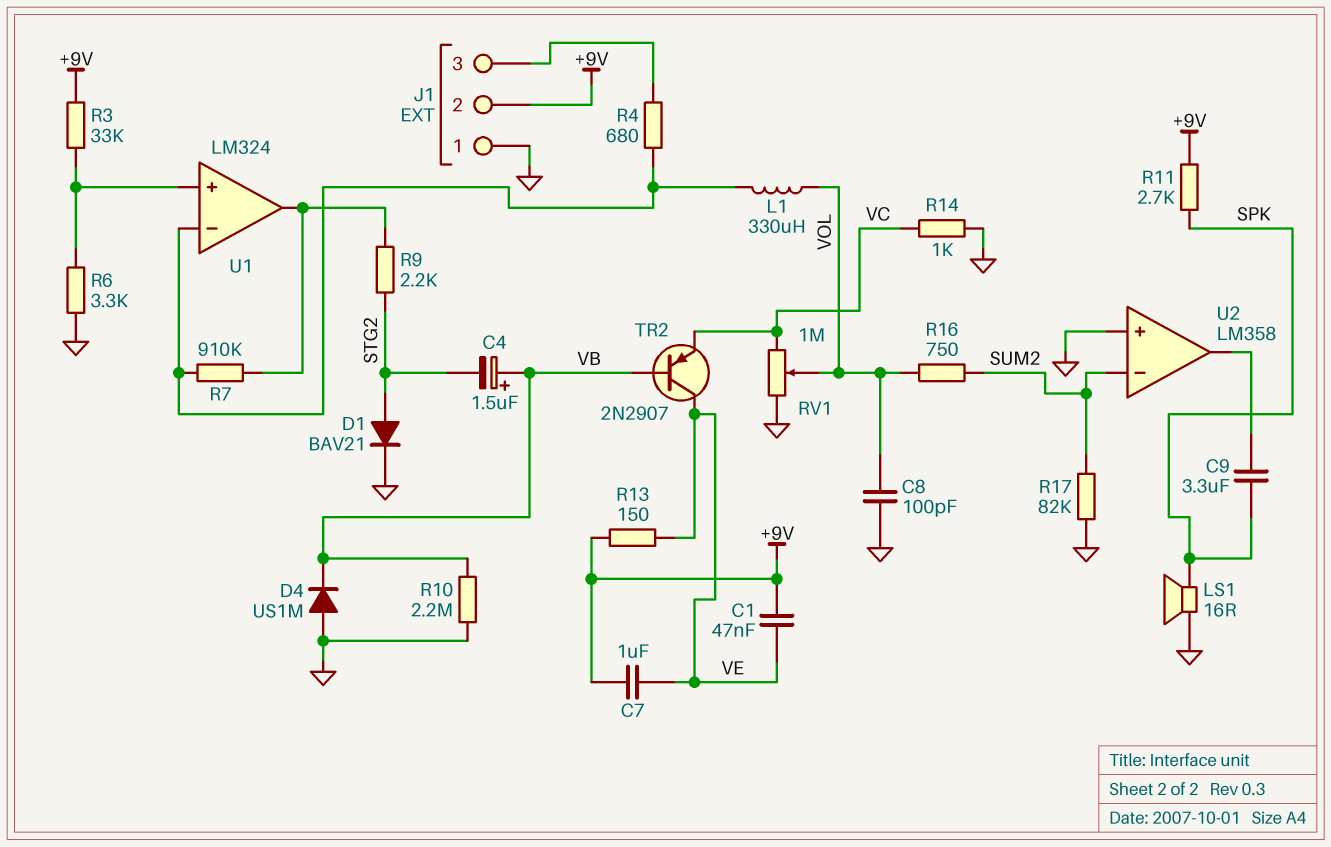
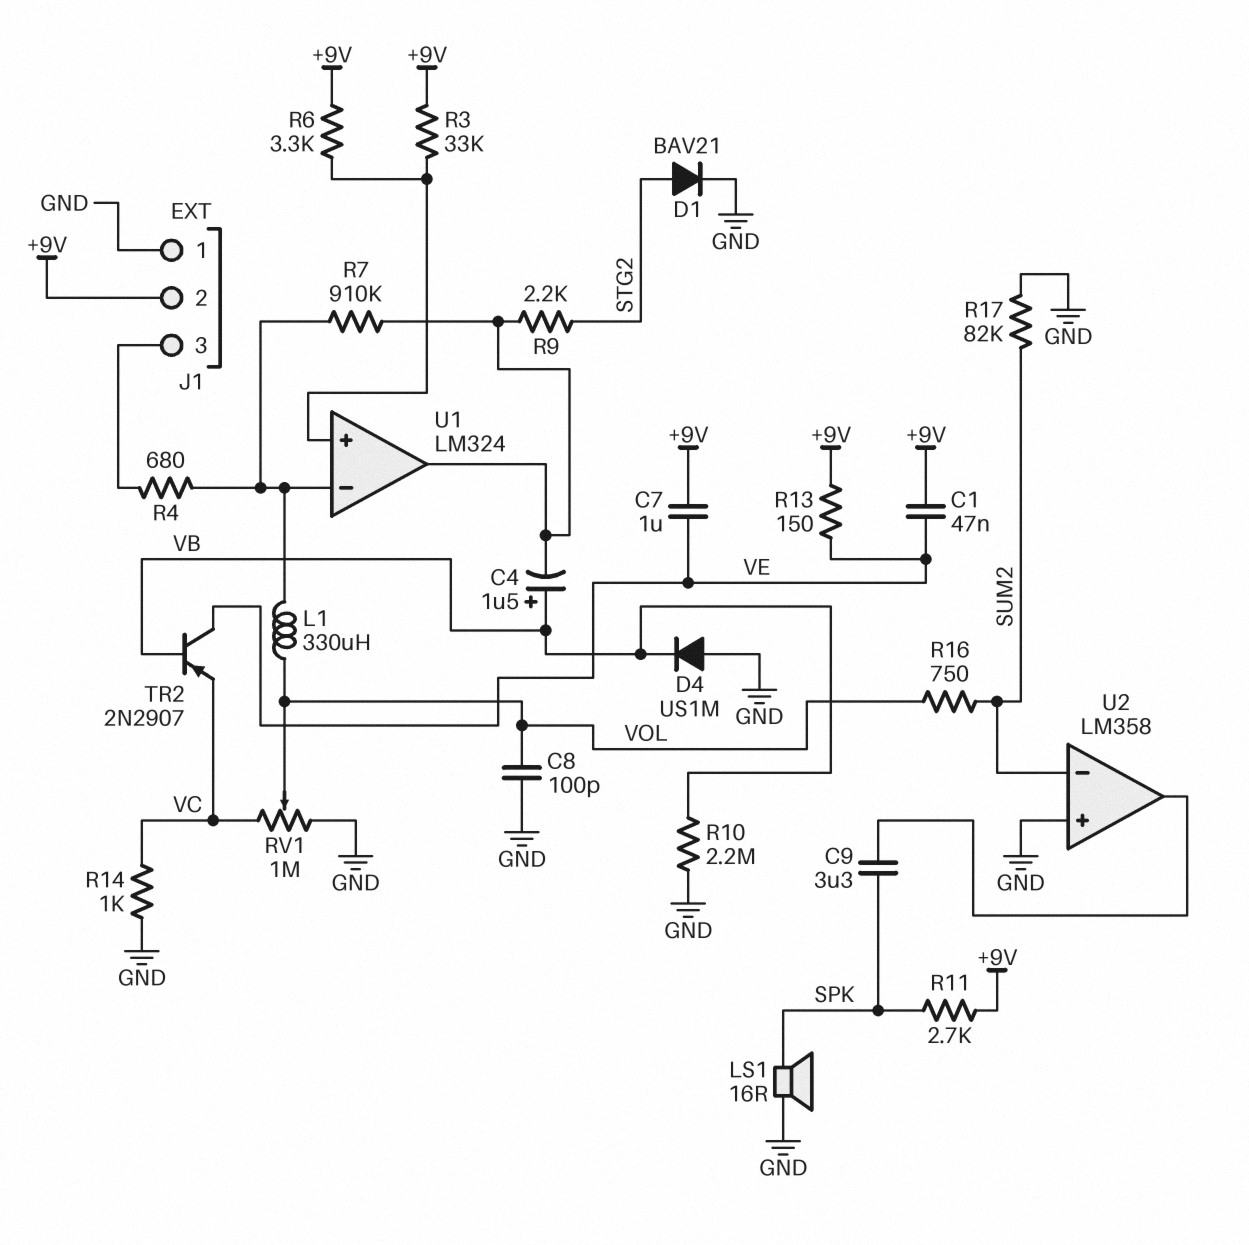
C4: 1.5uF (plus VB, minus STG2) -> 1.5uF (plus VB, minus U1/out)
R6: 3.3k (GND, U1/in+) -> 3.3k (+9V, U1/in+)

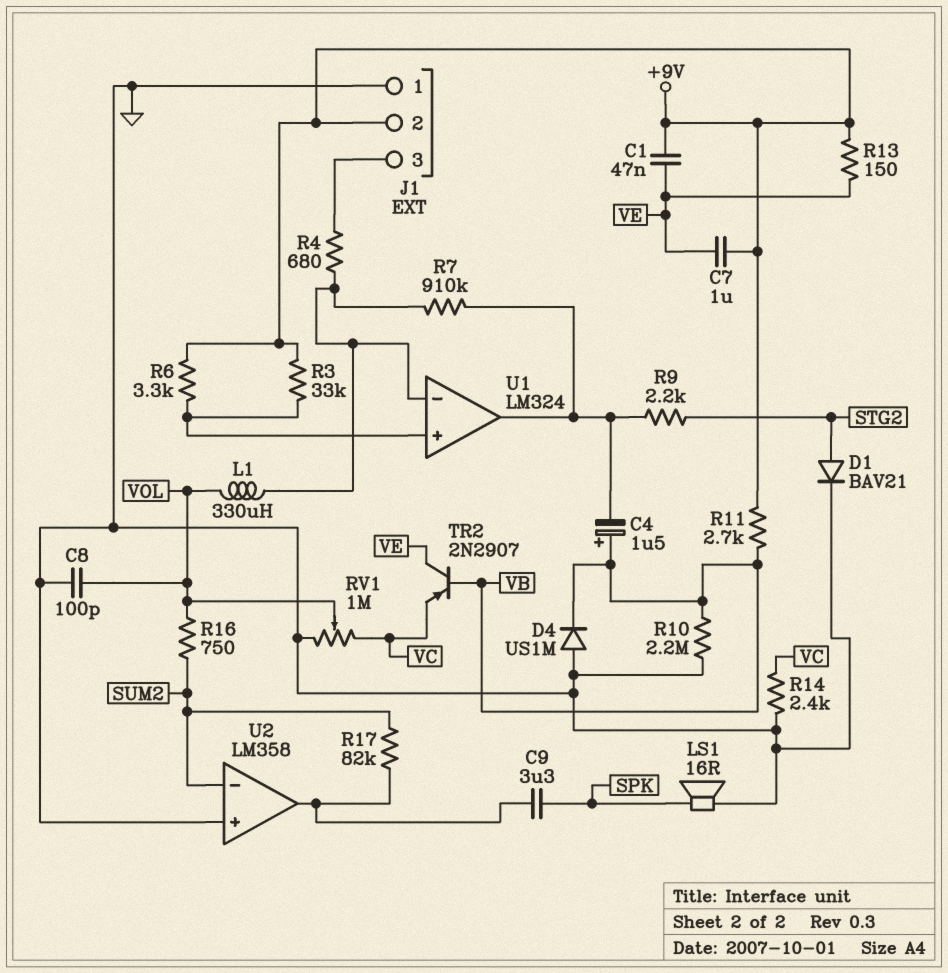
R11: 2.7k (+9V, SPK) -> 2.7k (+9V, VB)
R14: 1k (GND, VC) -> 2.4k (GND, VC)
R17: 82k (GND, SUM2) -> 82k (SUM2, U2/out)

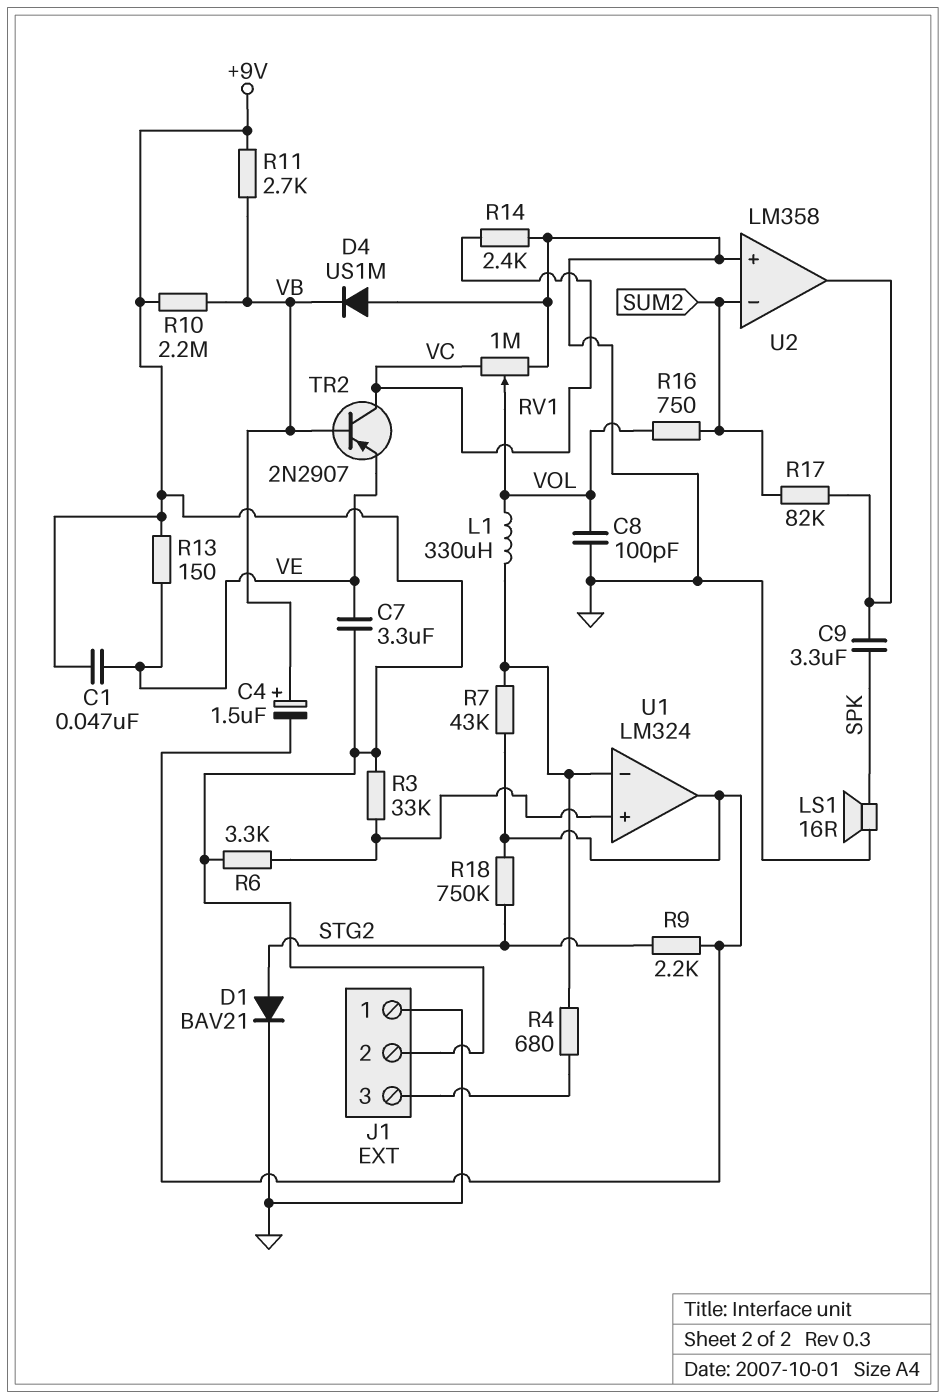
C7: 1uF (+9V, VE) -> 3.3uF (+9V, VE)
R7: 910k (U1/in-, U1/out) -> 43k (U1/in-, U1/out)
R10: 2.2M (GND, VB) -> 2.2M (+9V, VB)
R18: none -> 750k (STG2, U1/out)
TR2: PNP 2N2907 (B VB, C VE, E VC) -> PNP 2N2907 (B VB, C VC, E VE)

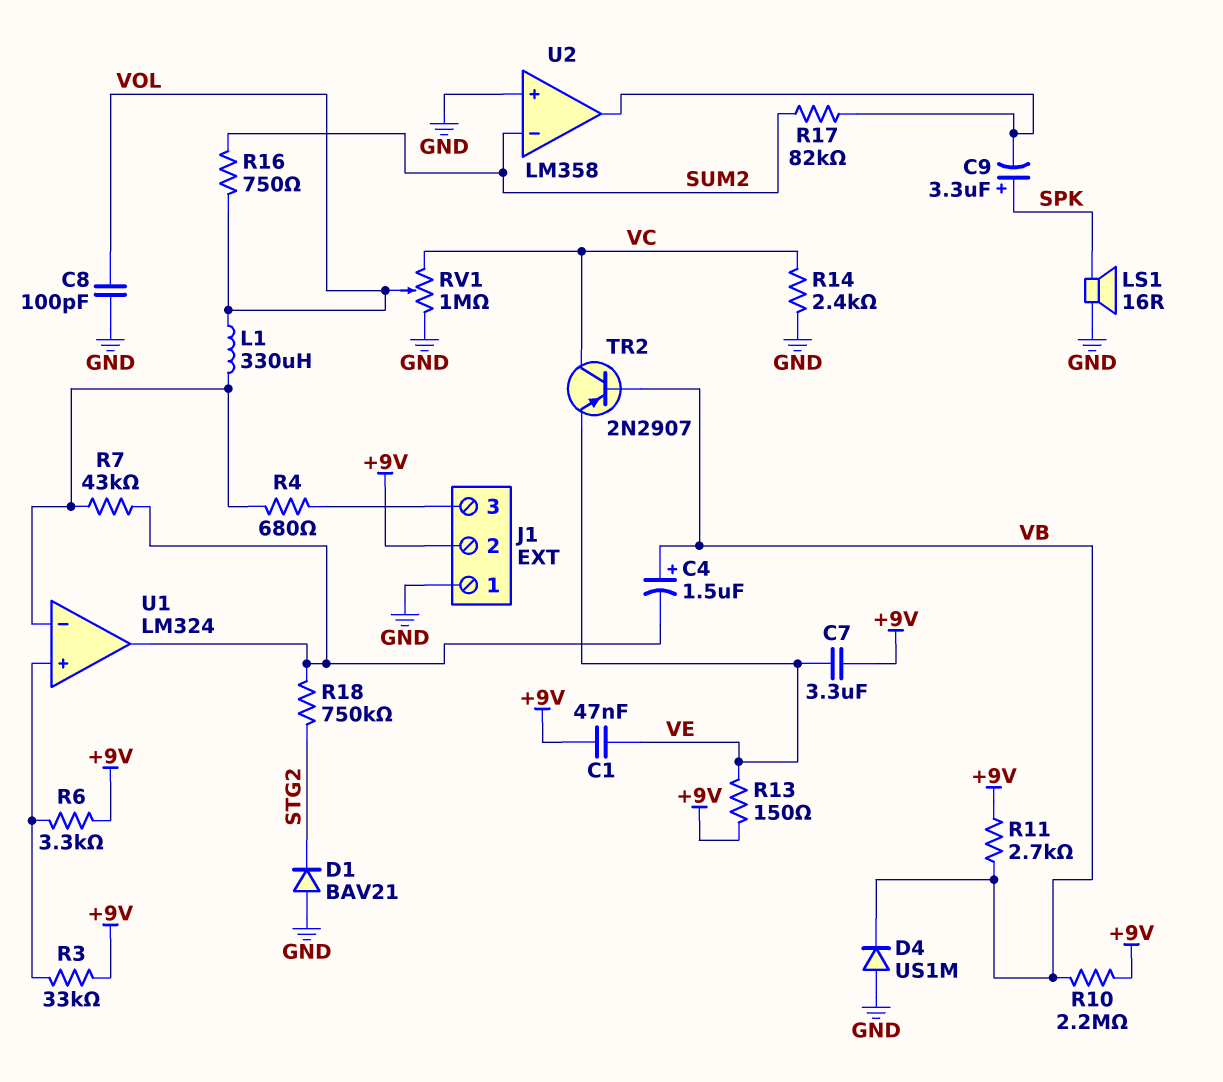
C9: 3.3uF (SPK, U2/out) -> 3.3uF (plus SPK, minus U2/out)
D1: diode BAV21 (A STG2, K GND) -> diode BAV21 (A GND, K STG2)
R9: 2.2k (STG2, U1/out) -> none

